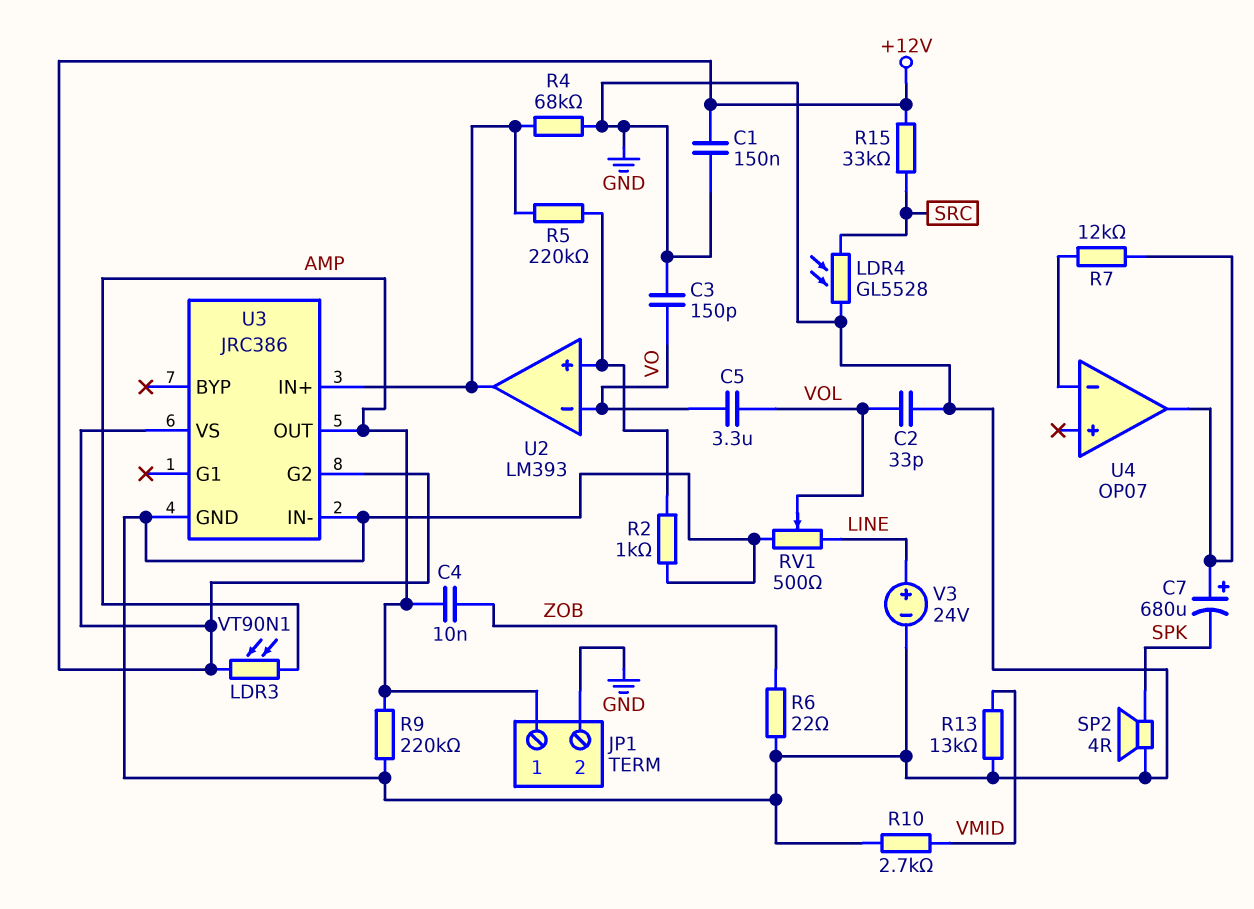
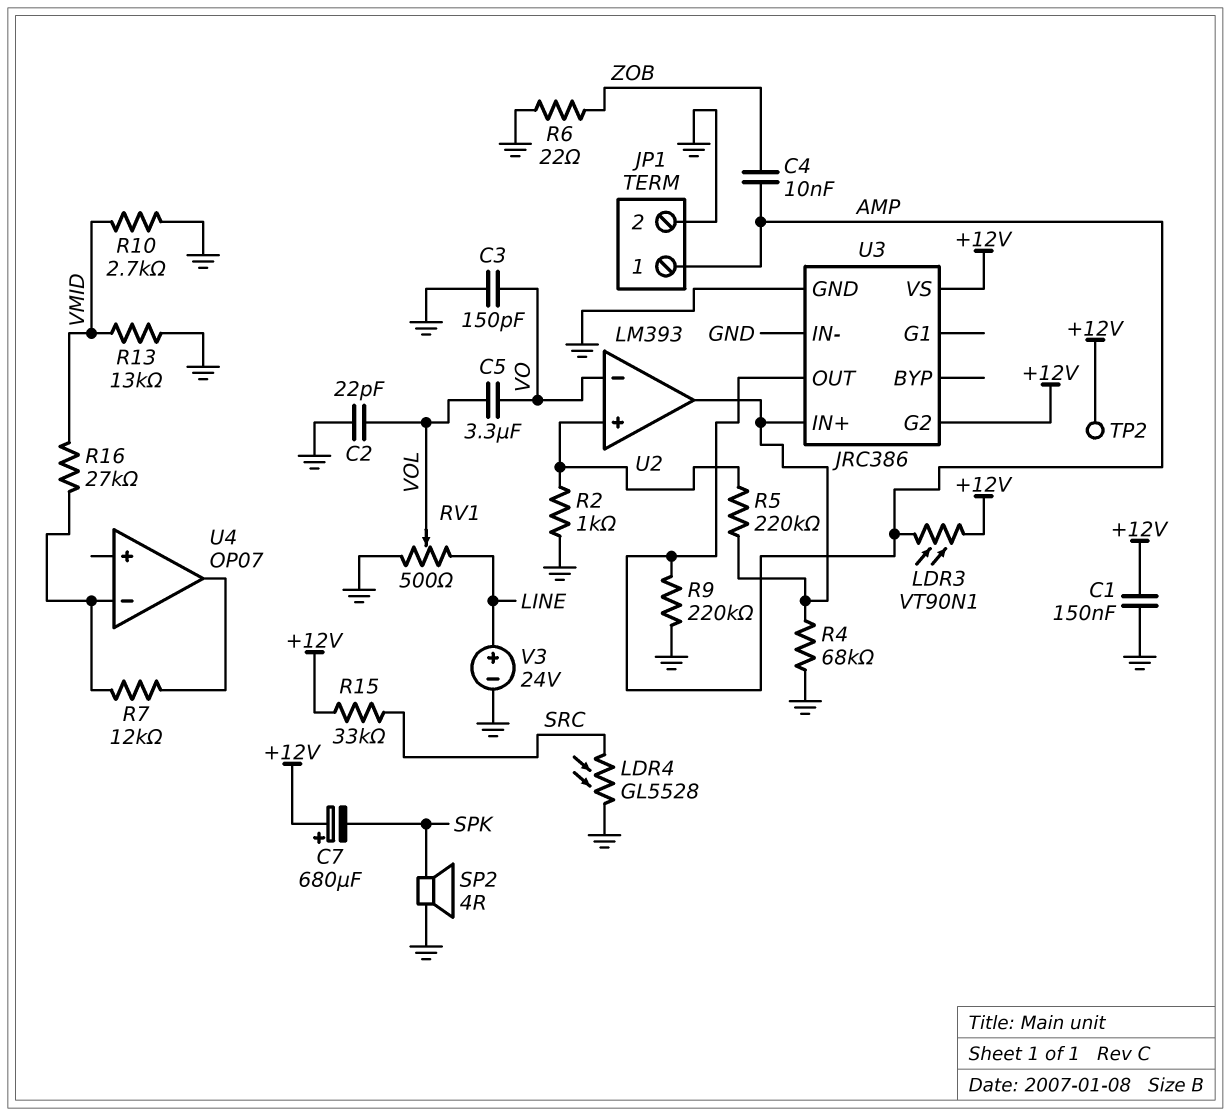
C2: 33pF (GND, VOL) -> 22pF (GND, VOL)
C7: 680uF (plus U4/out, minus SPK) -> 680uF (plus +12V, minus SPK)
R16: none -> 27k (U4/in-, VMID)
TP2: none -> test point (+12V)

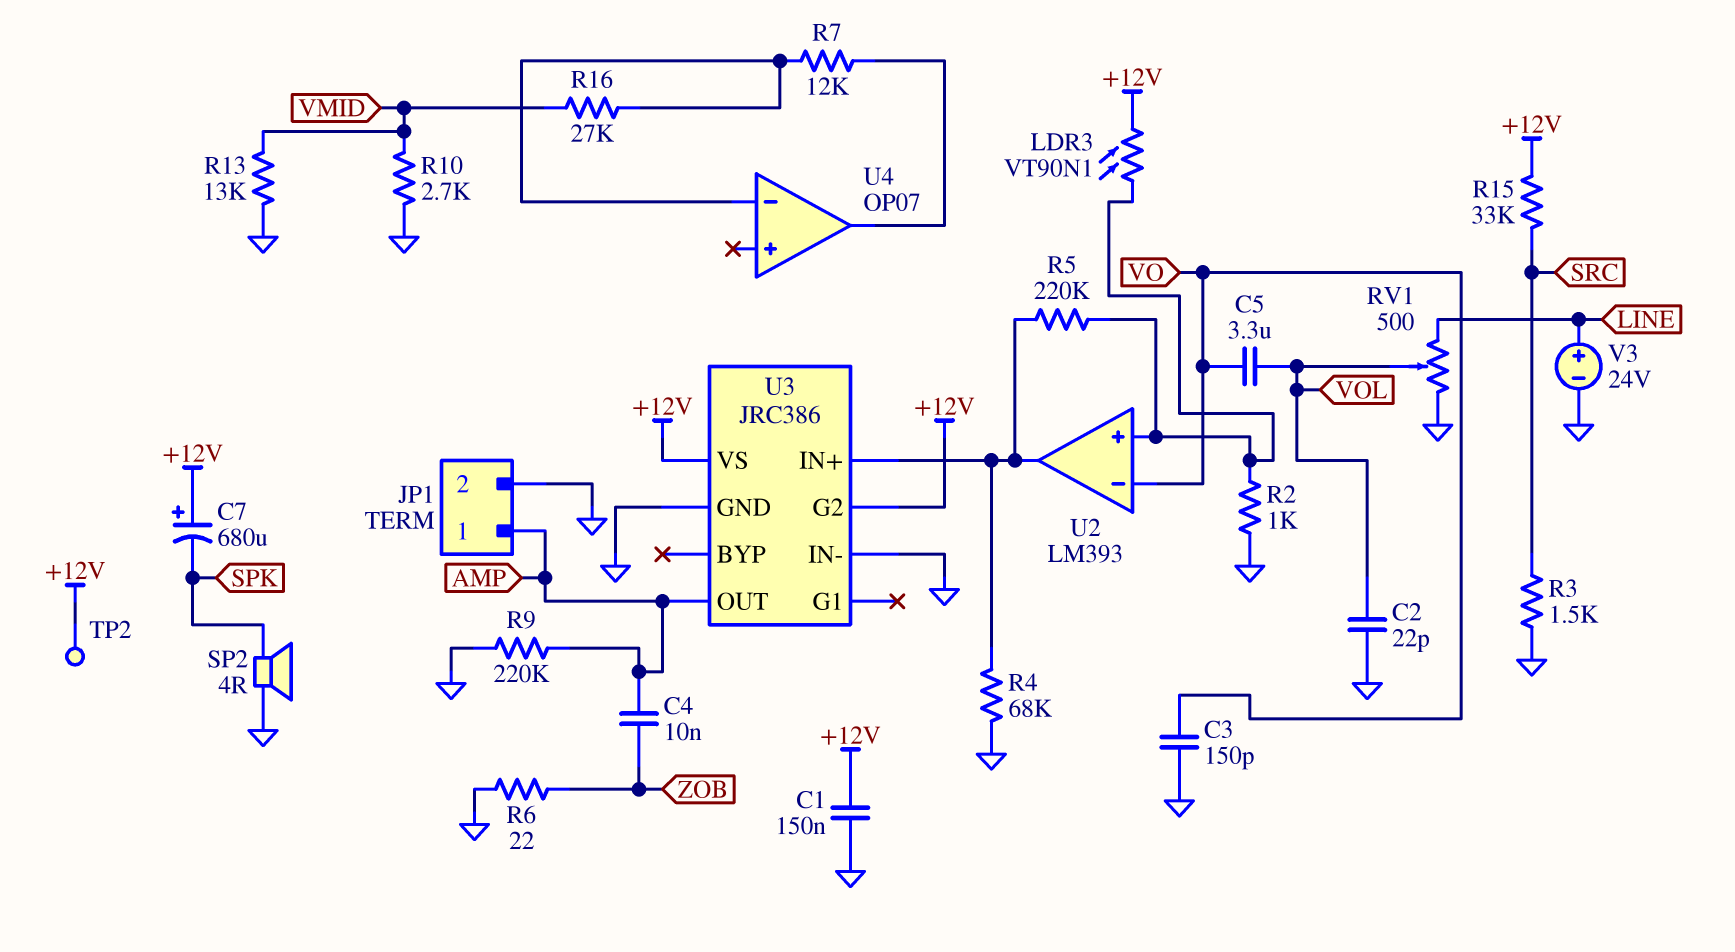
LDR3: VT90N1 (+12V, AMP) -> VT90N1 (+12V, U2/in+)
LDR4: GL5528 (GND, SRC) -> none
R3: none -> 1.5k (GND, SRC)

